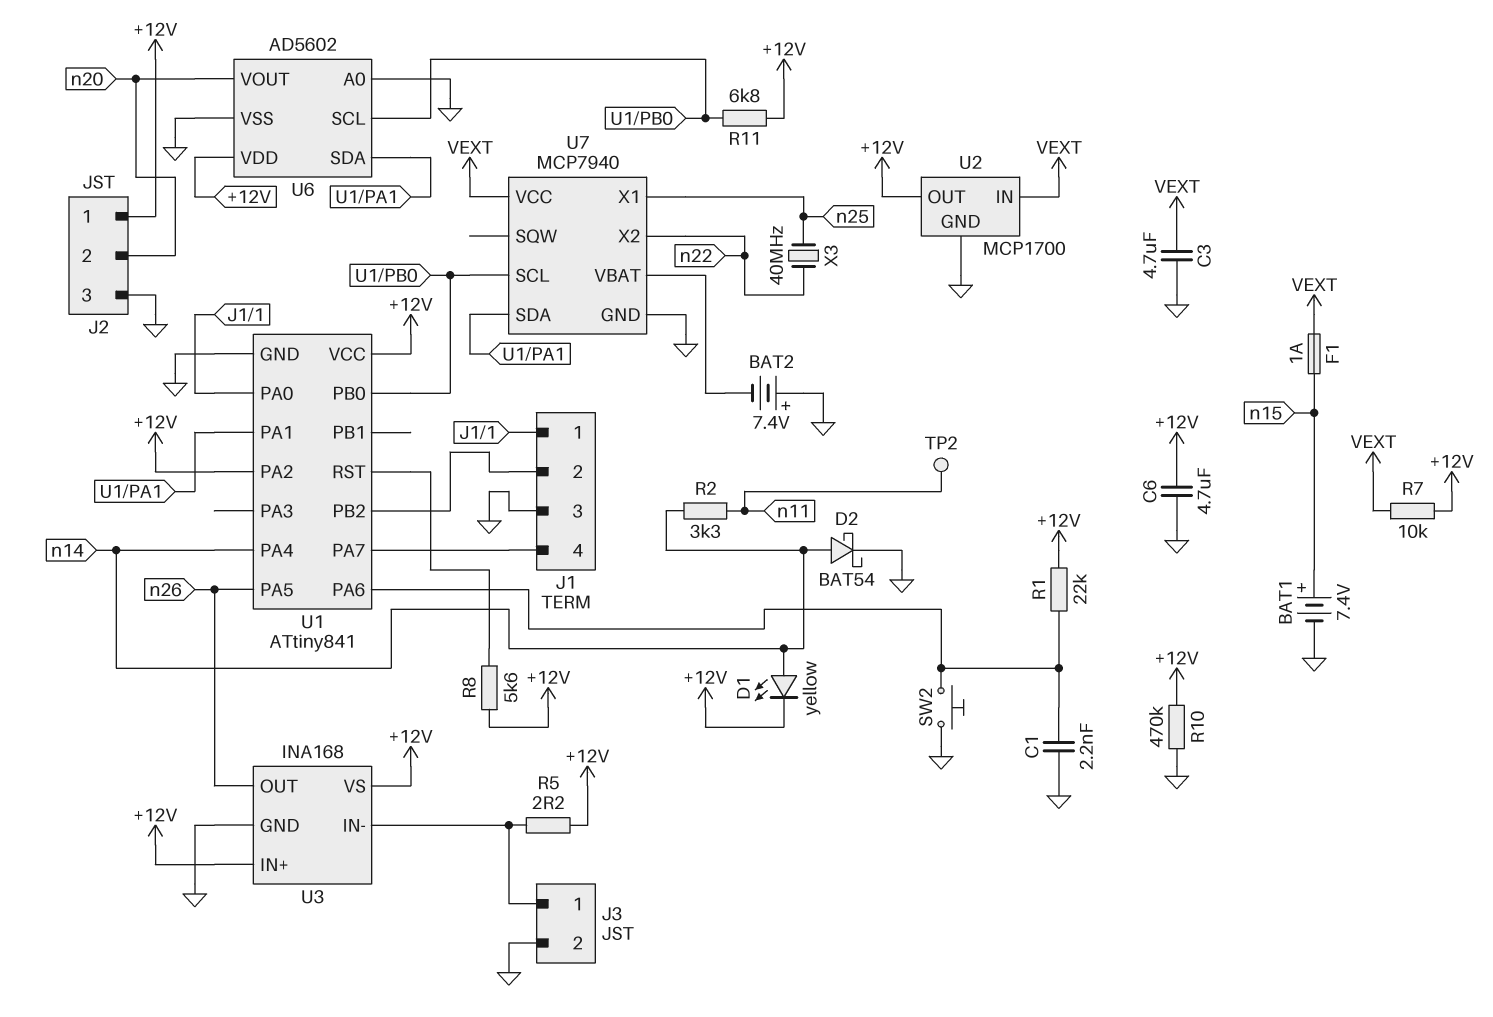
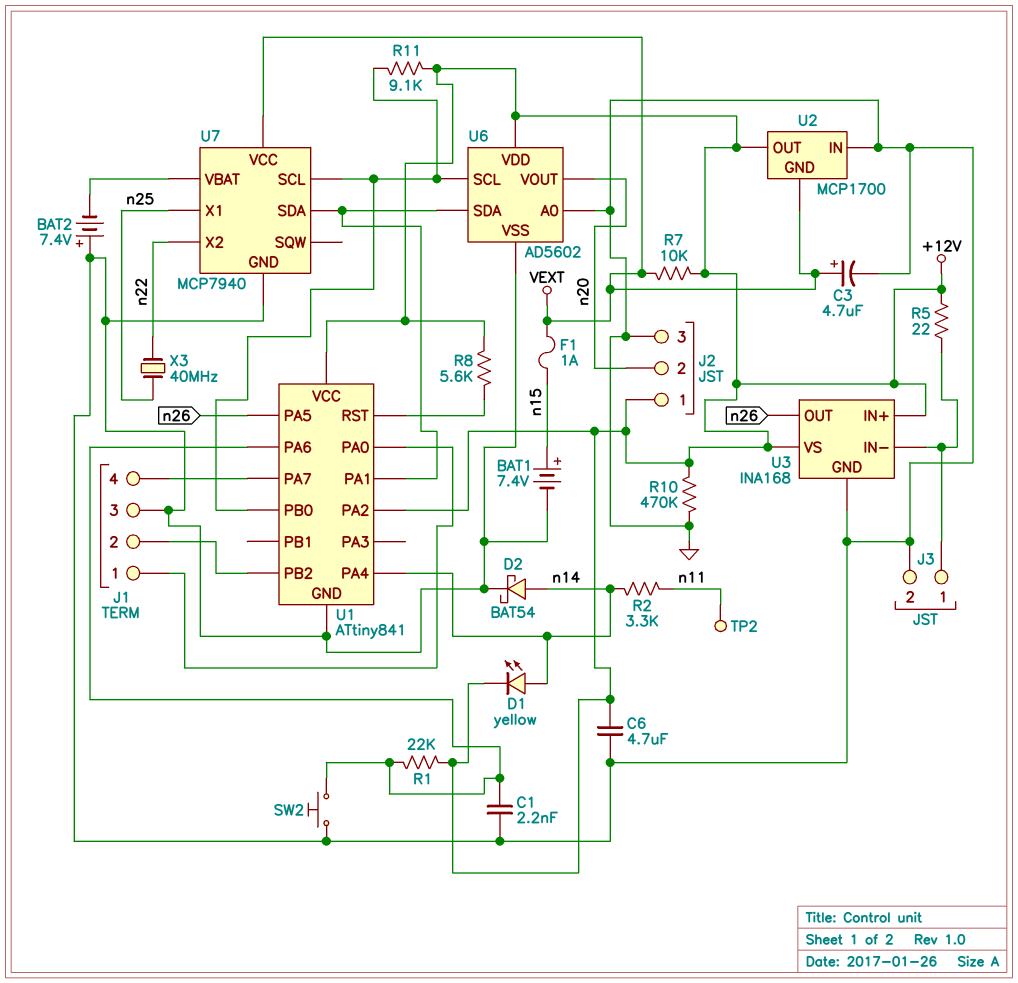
C3: 4.7uF (GND, VEXT) -> 4.7uF (plus VEXT, minus GND)
R5: 2.2 (+12V, J3/1) -> 22 (+12V, J3/1)
R11: 6.8k (+12V, U1/PB0) -> 9.1k (+12V, U1/PB0)
U2 pin GND: GND -> VEXT
U2 pin IN: VEXT -> GND

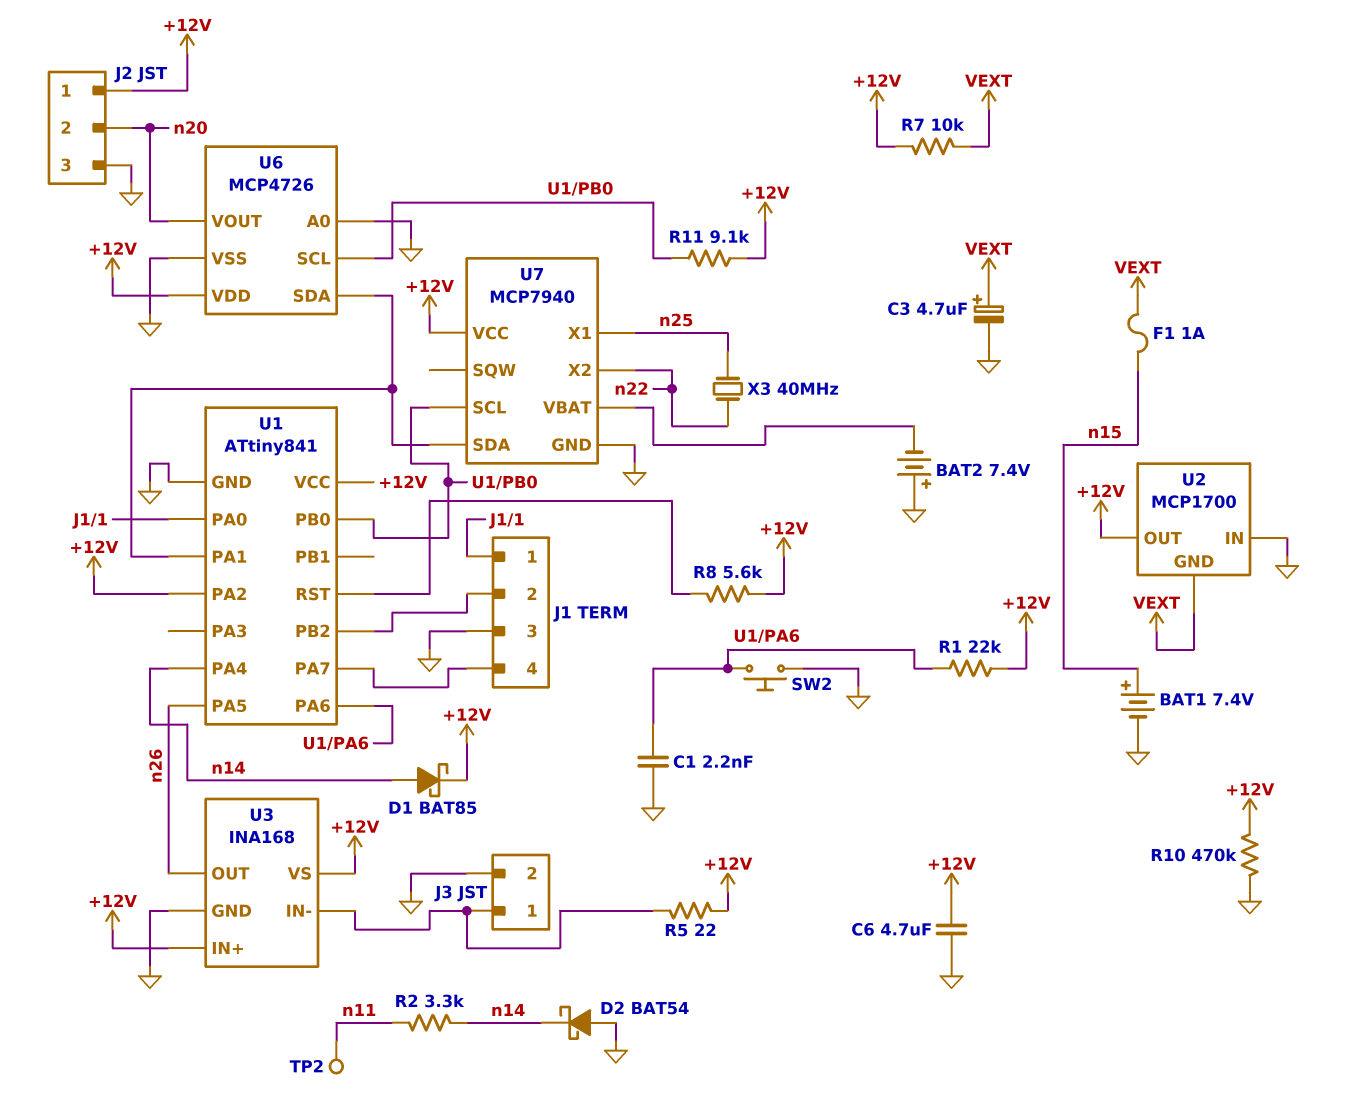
D1: LED yellow (A n14, K +12V) -> schottky BAT85 (A n14, K +12V)
D2: schottky BAT54 (A n14, K GND) -> schottky BAT54 (A GND, K n14)
U6: AD5602 -> MCP4726
U7 pin VCC: VEXT -> +12V

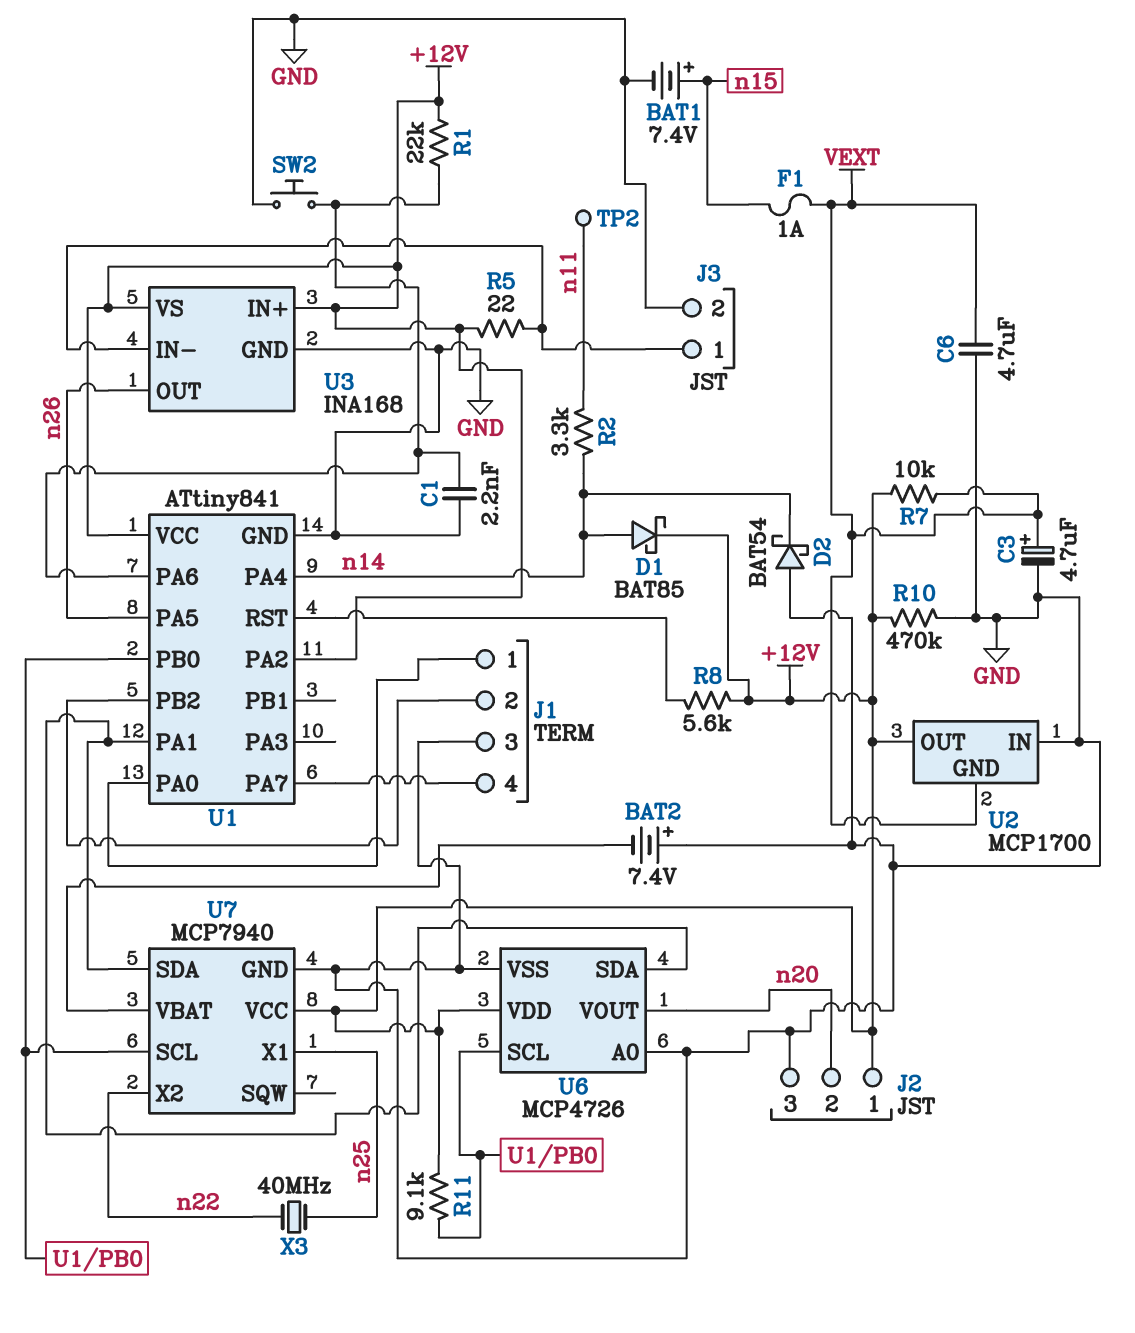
C6: 4.7uF (+12V, GND) -> 4.7uF (GND, VEXT)

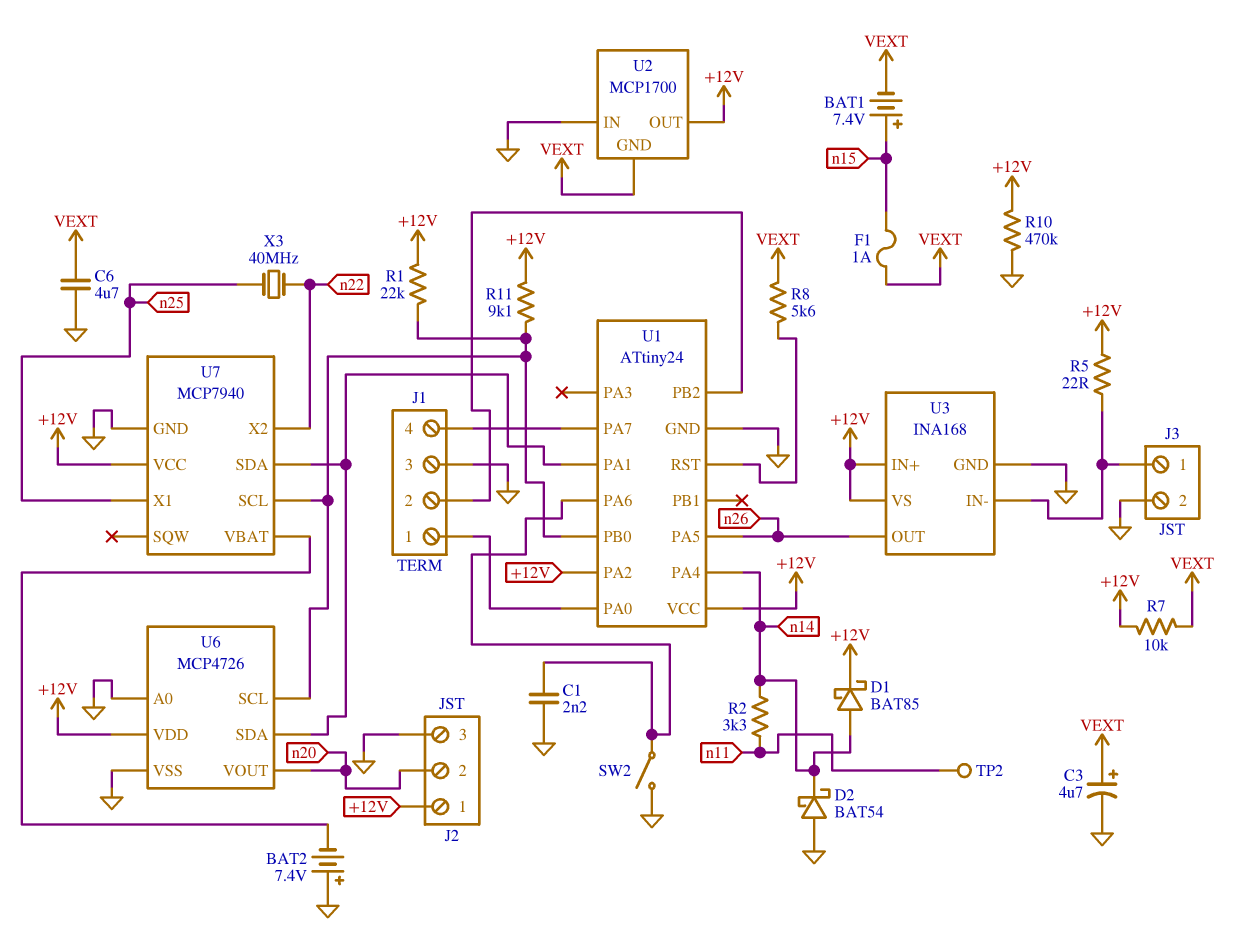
BAT1: 7.4V (plus n15, minus GND) -> 7.4V (plus n15, minus VEXT)
R1: 22k (+12V, U1/PA6) -> 22k (+12V, U1/PB0)
R8: 5.6k (+12V, U1/RST) -> 5.6k (U1/RST, VEXT)
SW2: button (GND, U1/PA6) -> switch (GND, U1/PA6)
U1: ATtiny841 -> ATtiny24

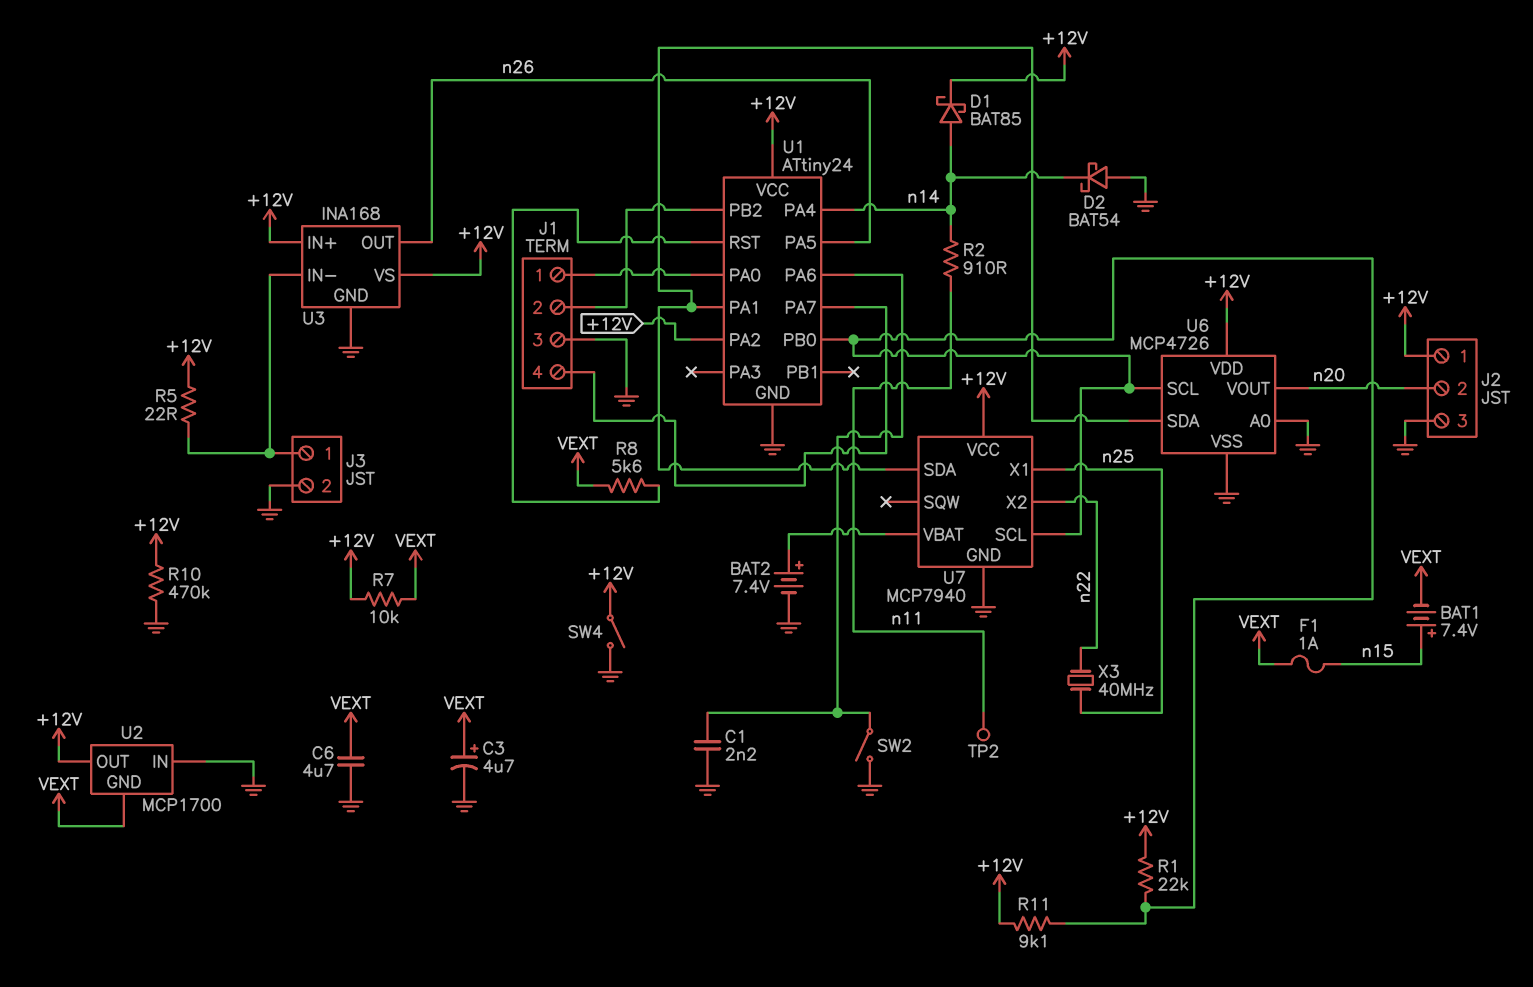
BAT2: 7.4V (plus GND, minus U7/VBAT) -> 7.4V (plus U7/VBAT, minus GND)
R2: 3.3k (n11, n14) -> 910 (n11, n14)
SW4: none -> switch (+12V, GND)

